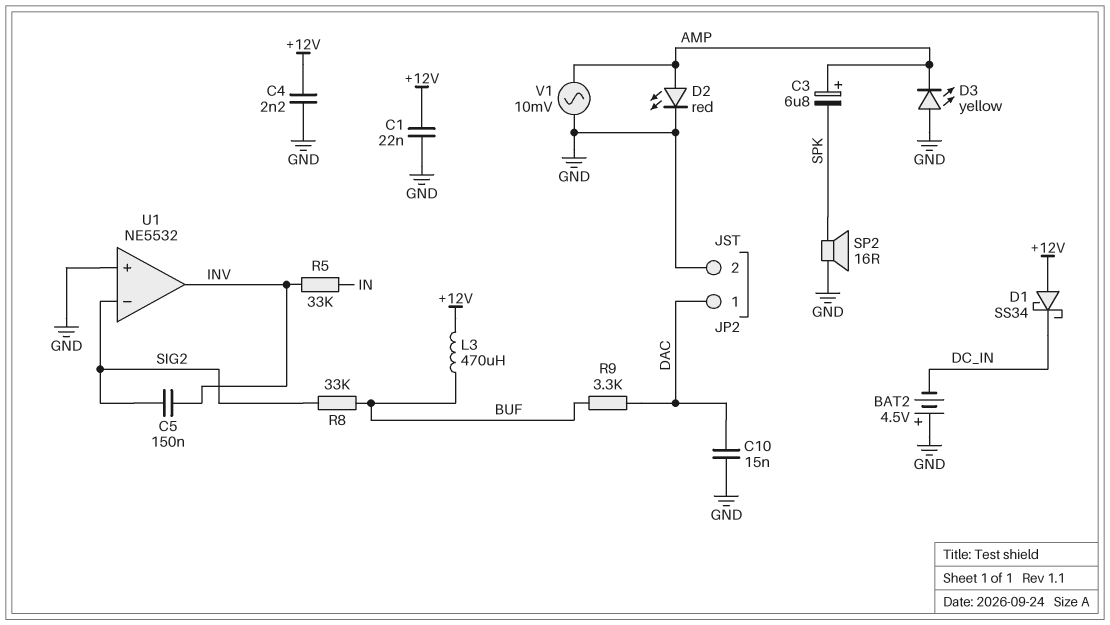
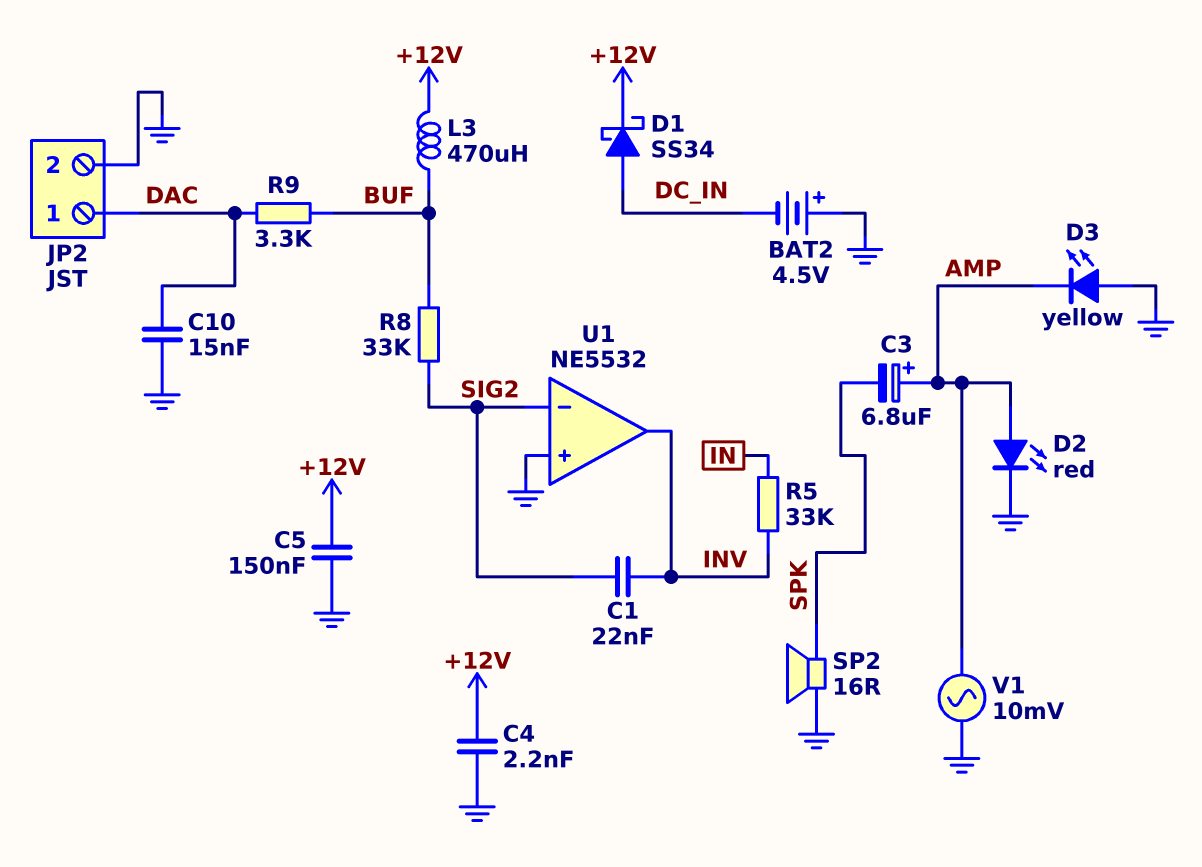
C1: 22nF (+12V, GND) -> 22nF (INV, SIG2)
C5: 150nF (INV, SIG2) -> 150nF (+12V, GND)
D1: schottky SS34 (A +12V, K DC_IN) -> schottky SS34 (A DC_IN, K +12V)

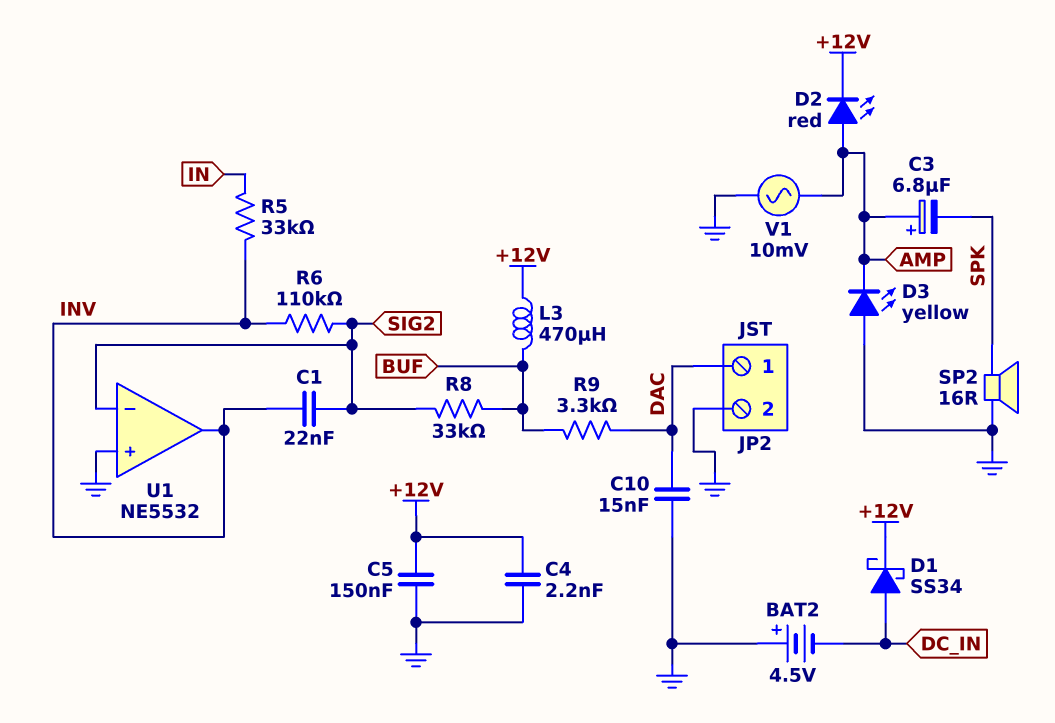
D2: LED red (A AMP, K GND) -> LED red (A AMP, K +12V)
R6: none -> 110k (INV, SIG2)

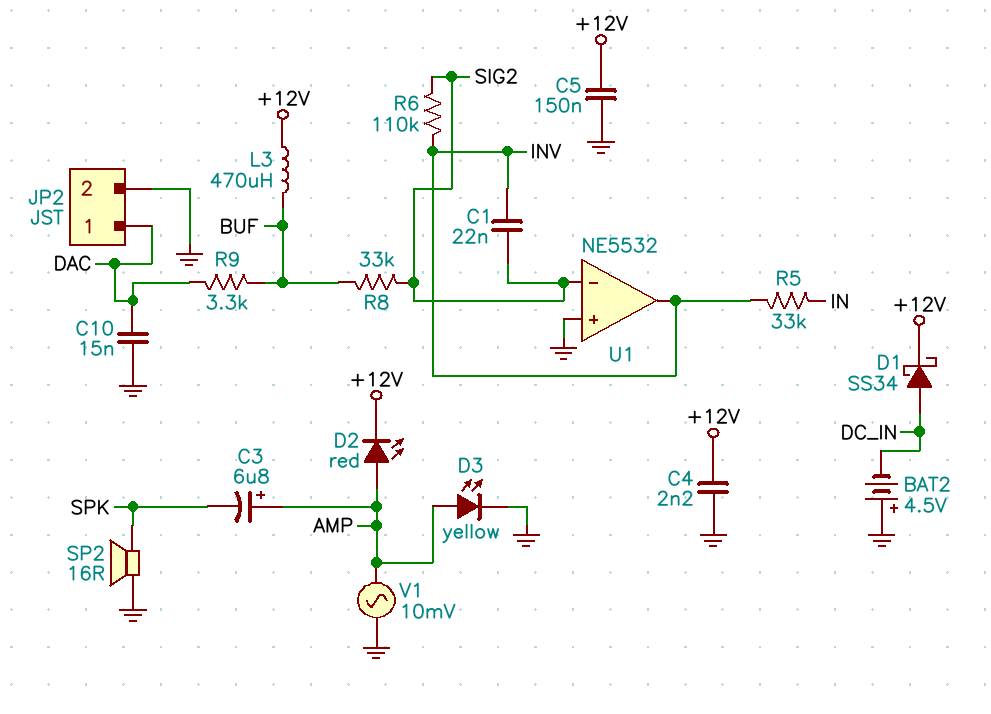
D3: LED yellow (A GND, K AMP) -> LED yellow (A AMP, K GND)

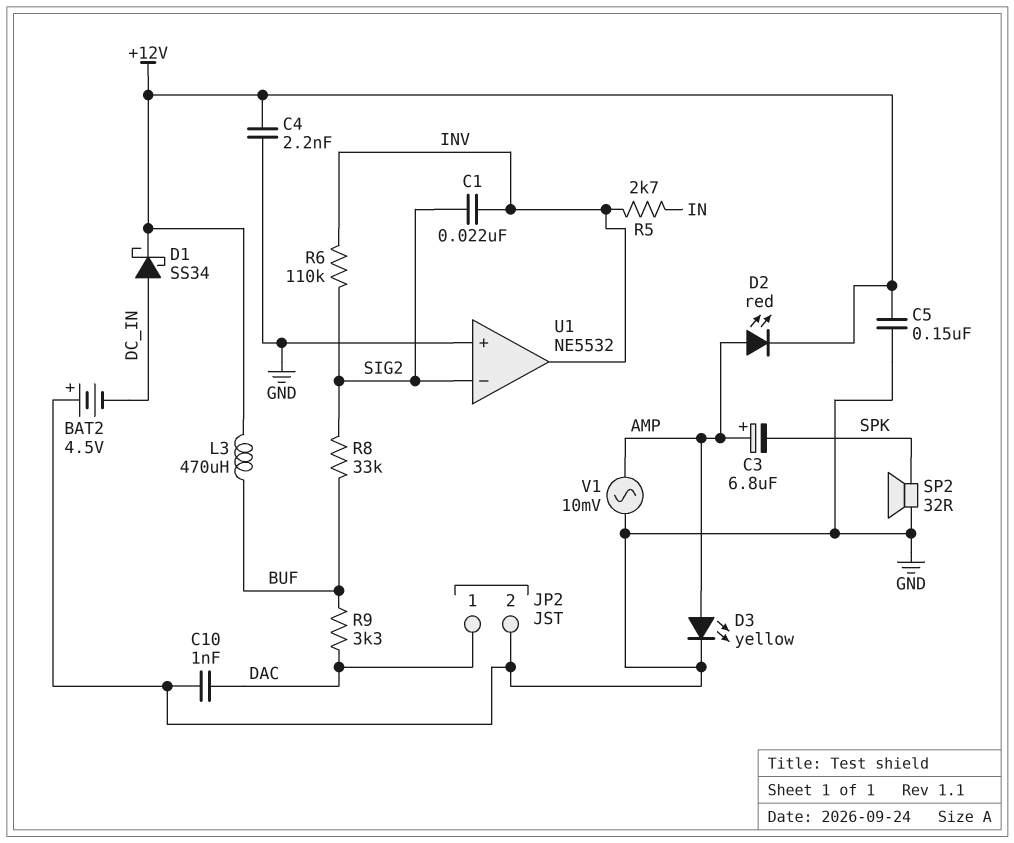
C10: 15nF (DAC, GND) -> 1nF (DAC, GND)
R5: 33k (IN, INV) -> 2.7k (IN, INV)
SP2: speaker 16R (GND, SPK) -> speaker 32R (GND, SPK)

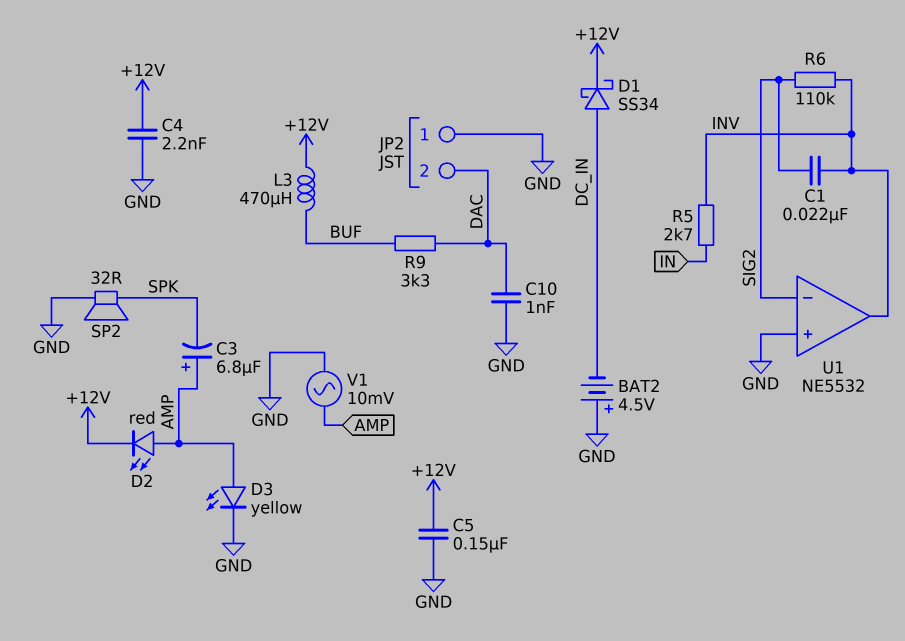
JP2 pin 1: DAC -> GND
JP2 pin 2: GND -> DAC
R8: 33k (BUF, SIG2) -> none

